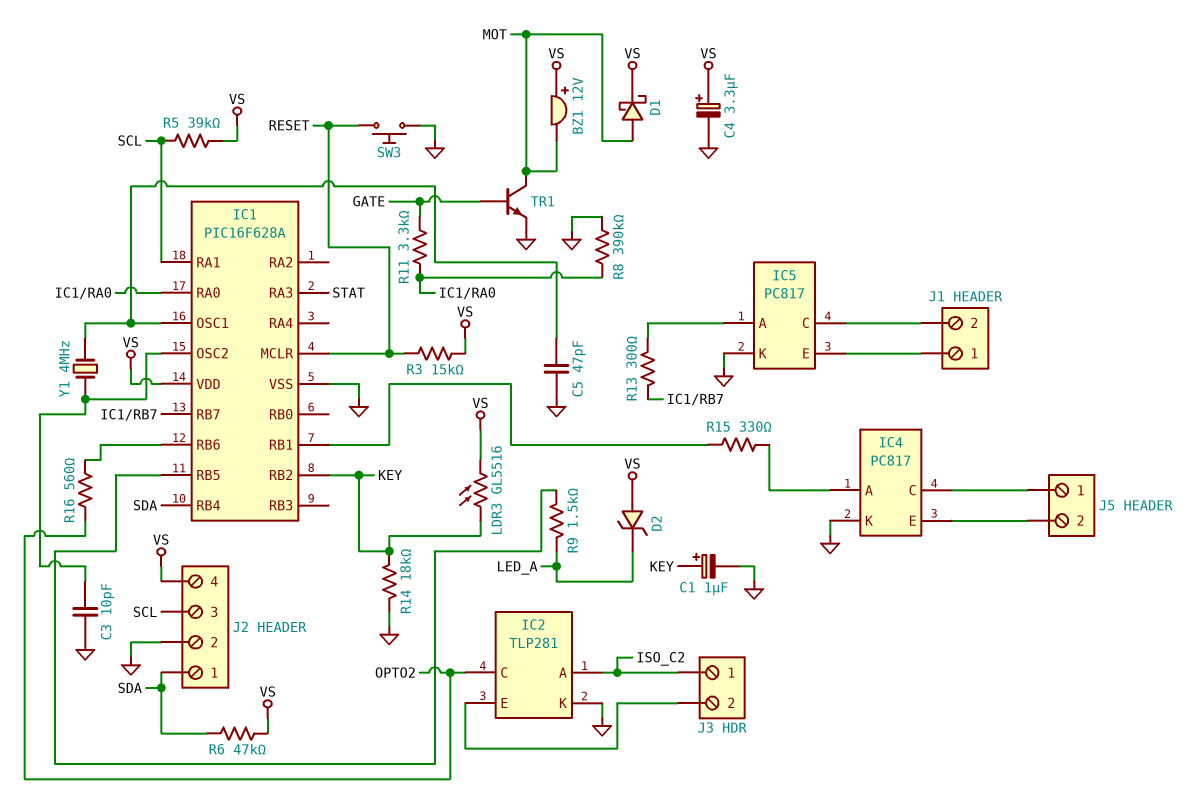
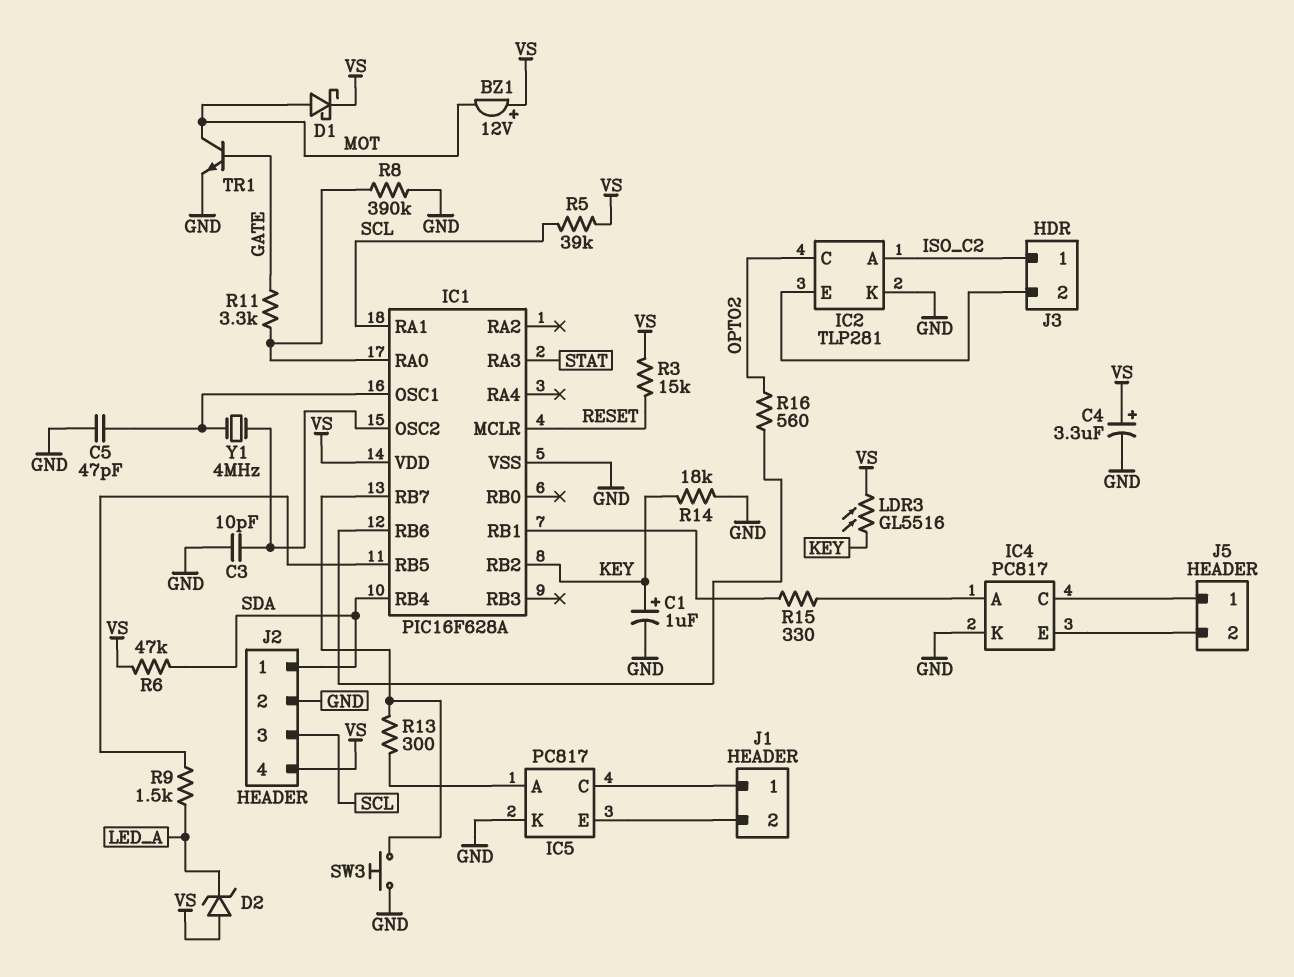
J1 pin 1: IC5/E -> IC5/C
J1 pin 2: IC5/C -> IC5/E
SW3: button (GND, RESET) -> button (GND, IC1/RB7)

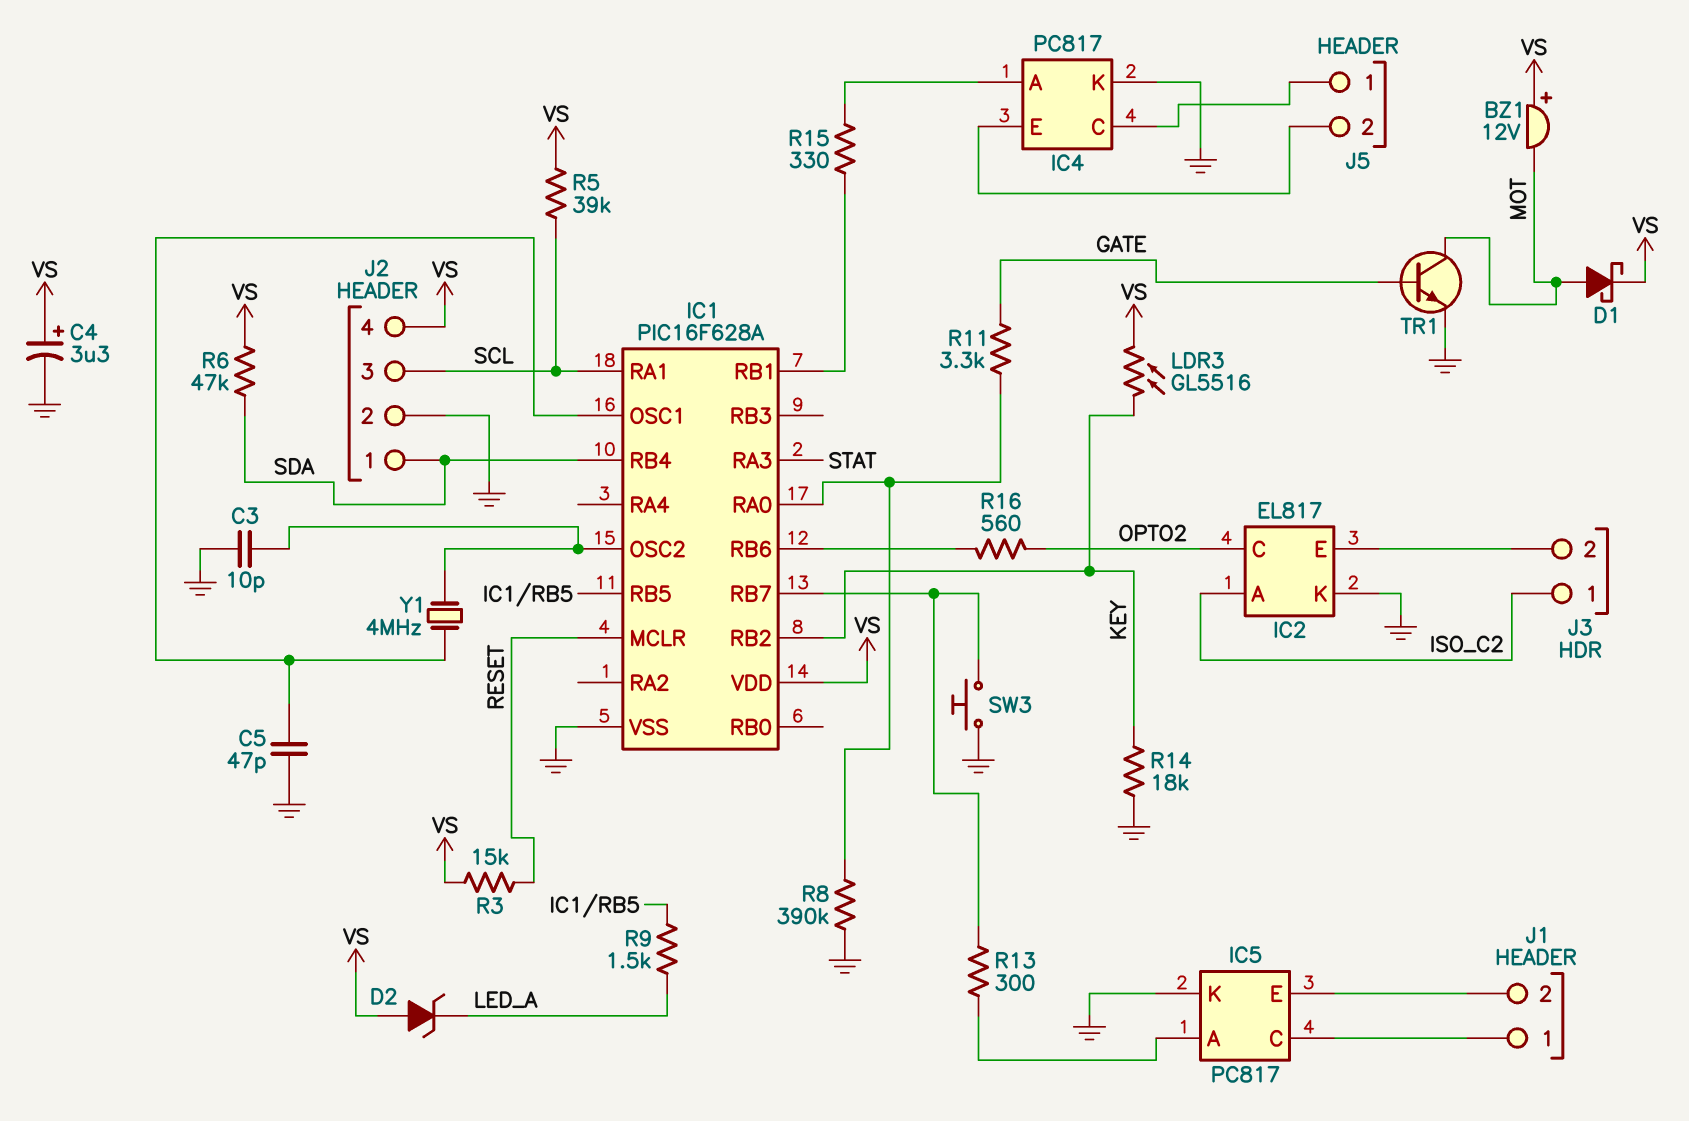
C1: 1uF (plus KEY, minus GND) -> none
IC2: TLP281 -> EL817

